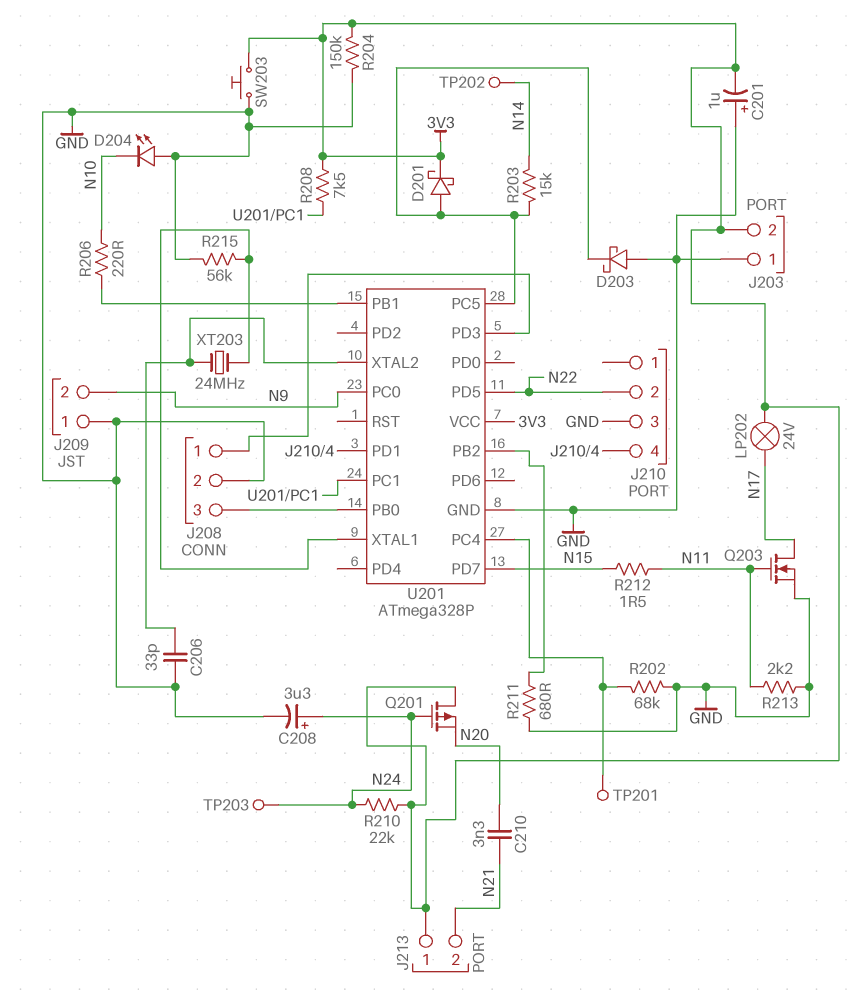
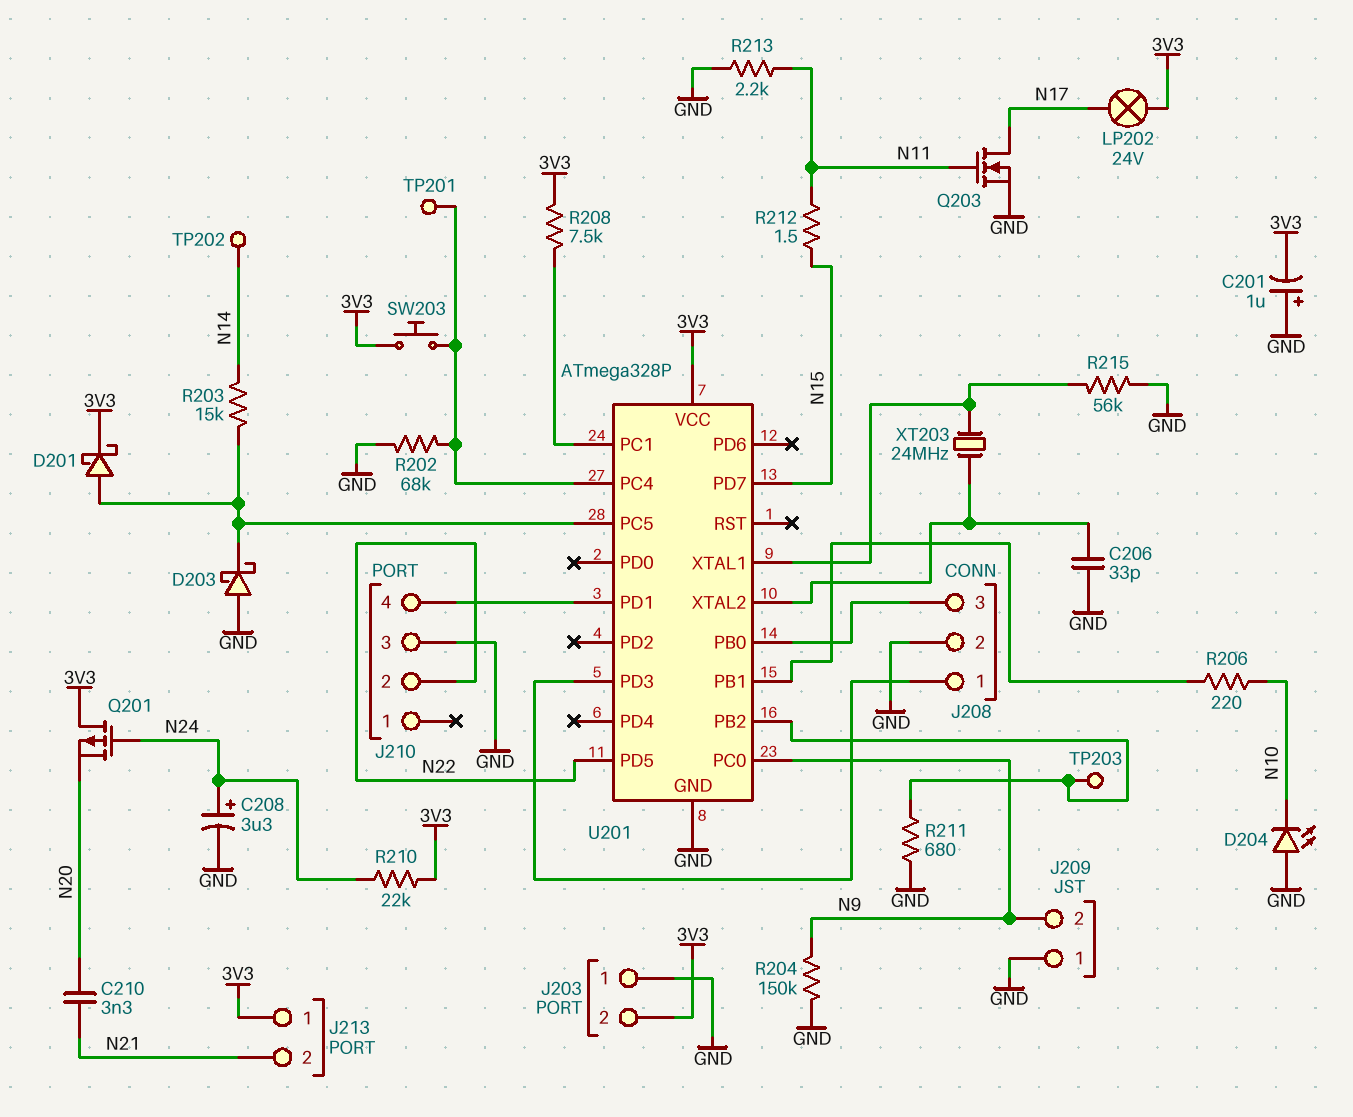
R204: 150k (3V3, GND) -> 150k (GND, N9)
SW203: button (3V3, GND) -> button (3V3, U201/PC4)
TP203: test point (N24) -> test point (U201/PB2)

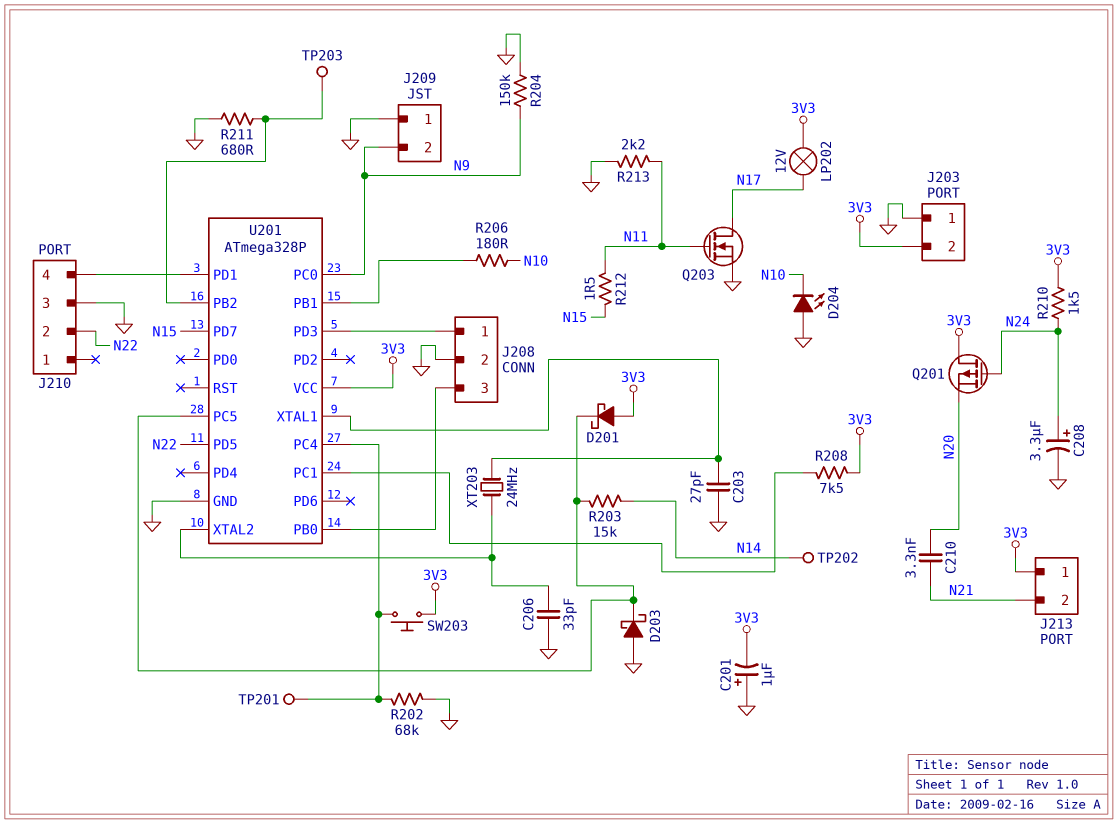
C203: none -> 27pF (GND, U201/XTAL1)
D201: schottky (A U201/PC5, K 3V3) -> schottky (A 3V3, K U201/PC5)
LP202: lamp 24V (3V3, N17) -> lamp 12V (3V3, N17)
R206: 220 (N10, U201/PB1) -> 180 (N10, U201/PB1)
R210: 22k (3V3, N24) -> 1.5k (3V3, N24)
R215: 56k (GND, U201/XTAL1) -> none

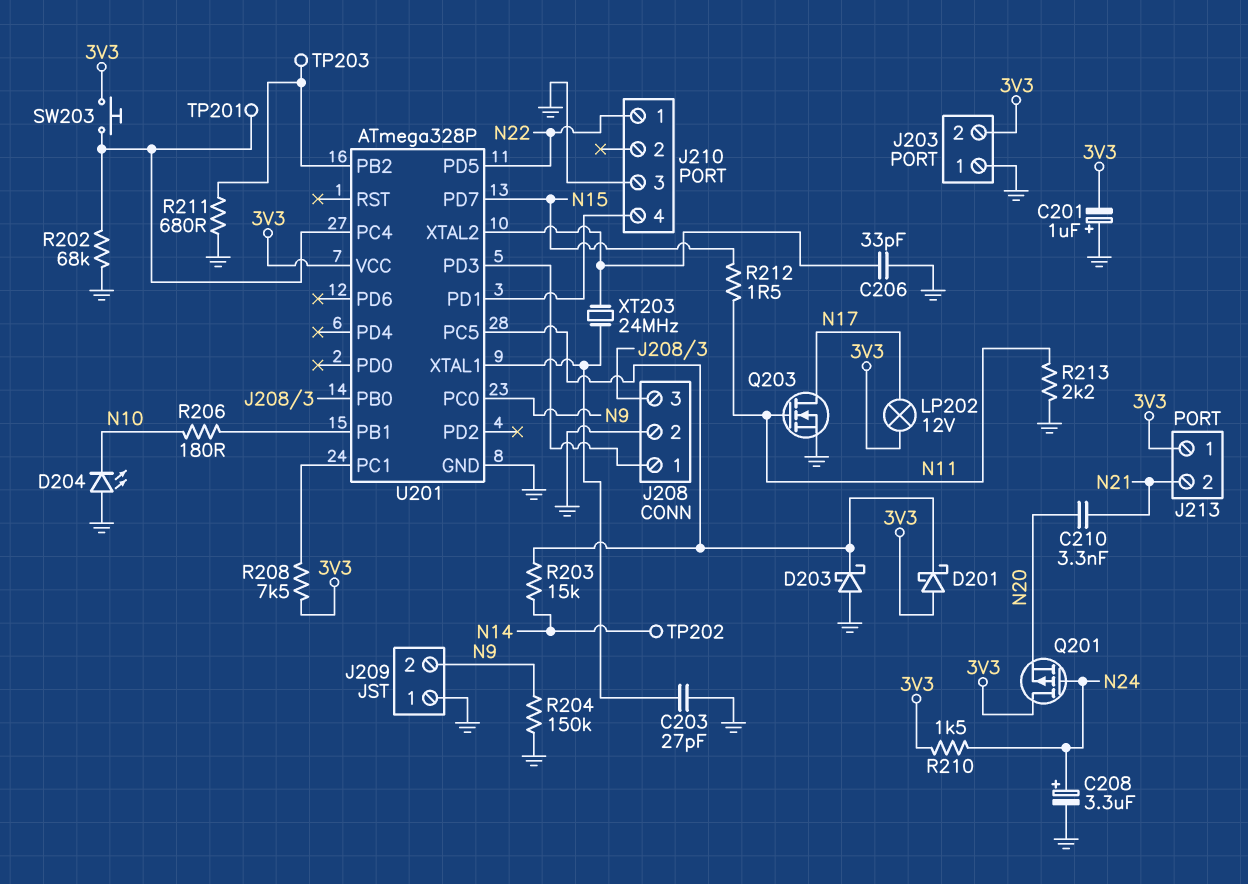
J210 pin 1: none -> N22
J210 pin 2: N22 -> none

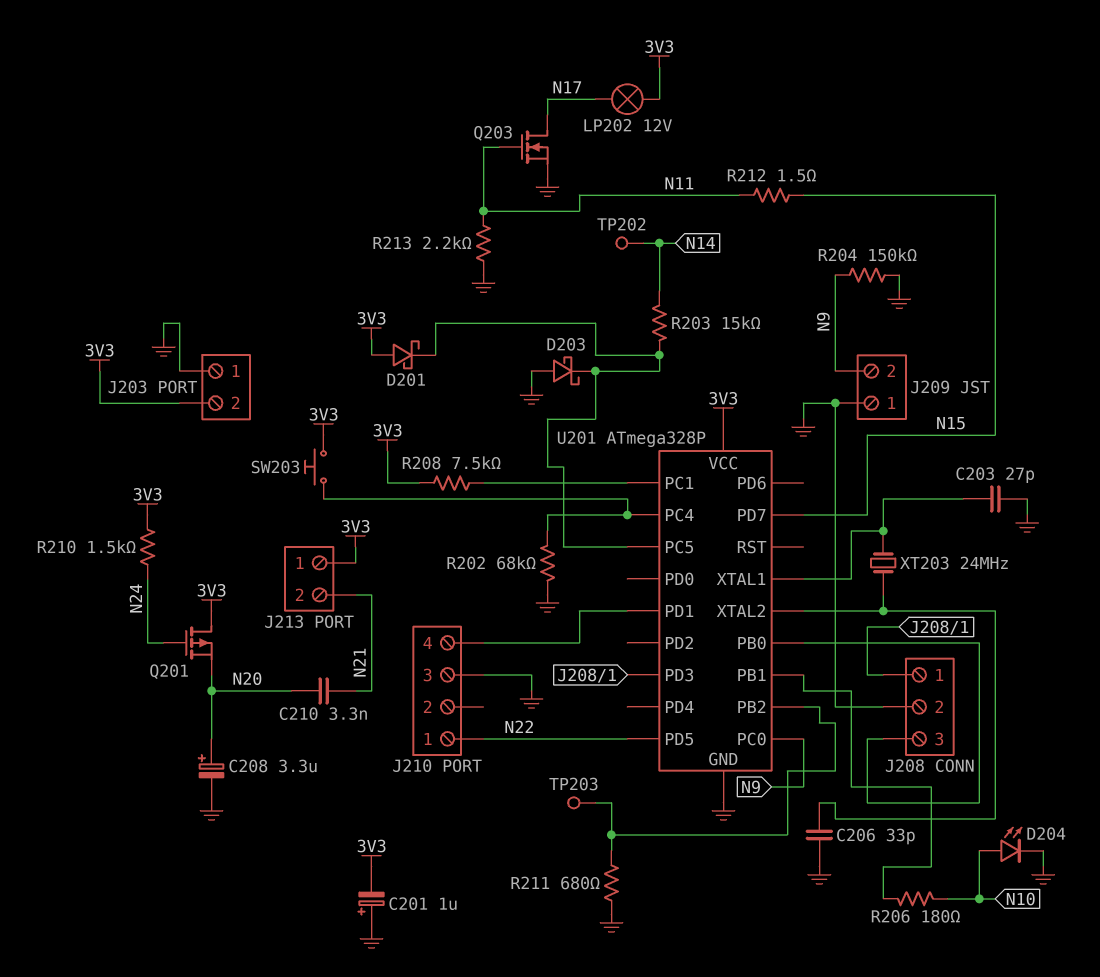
C208: 3.3uF (plus N24, minus GND) -> 3.3uF (plus N20, minus GND)
D204: LED (A GND, K N10) -> LED (A N10, K GND)
TP201: test point (U201/PC4) -> none

